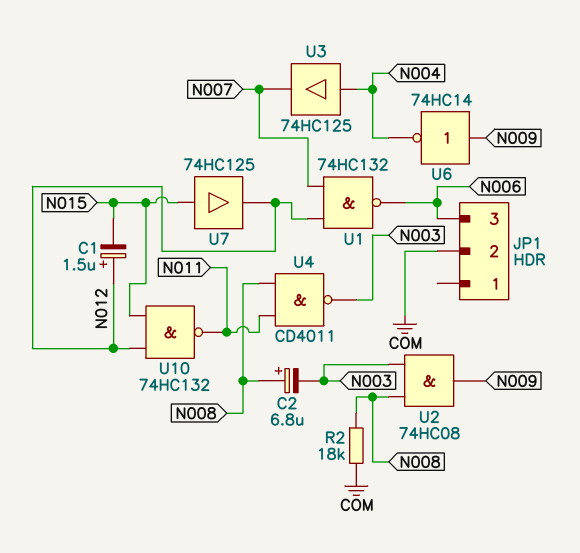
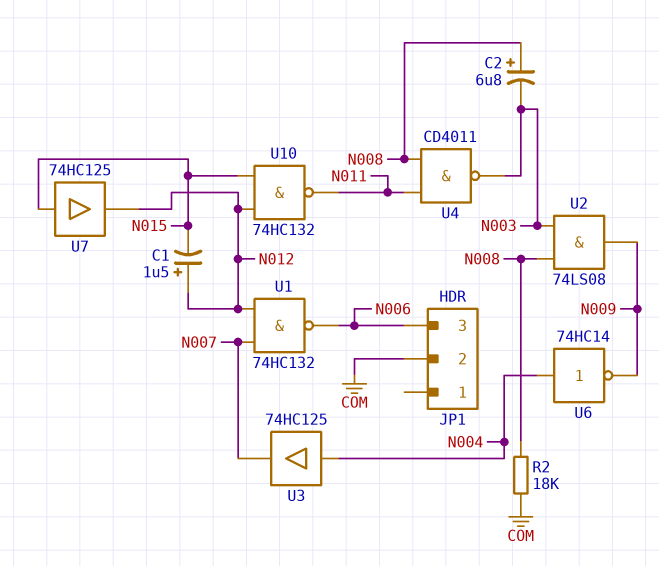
U2: AND 74HC08 (in N003, in N008, out N009) -> AND 74LS08 (in N003, in N008, out N009)
U6: NOT 74HC14 (in N009, out N004) -> NOT 74HC14 (in N004, out N009)

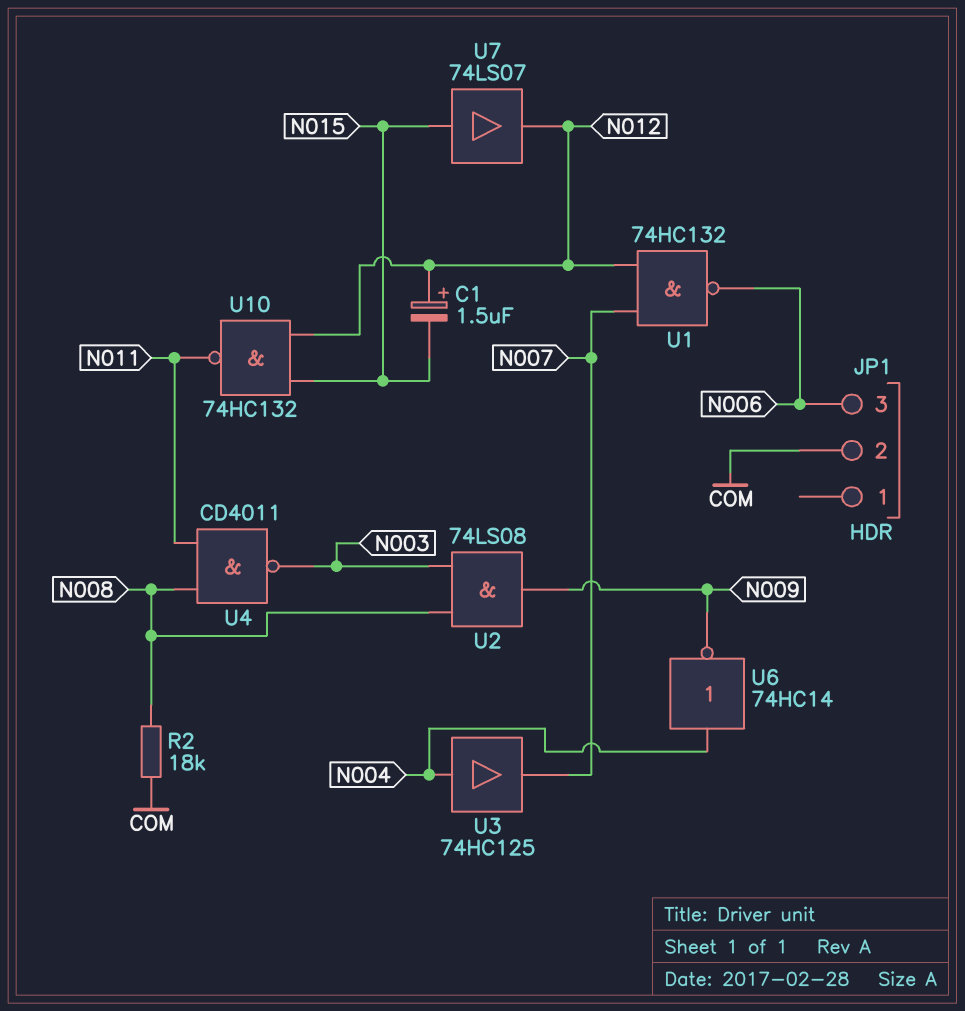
C2: 6.8uF (plus N008, minus N003) -> none
U7: buffer 74HC125 (in N015, out N012) -> buffer 74LS07 (in N015, out N012)

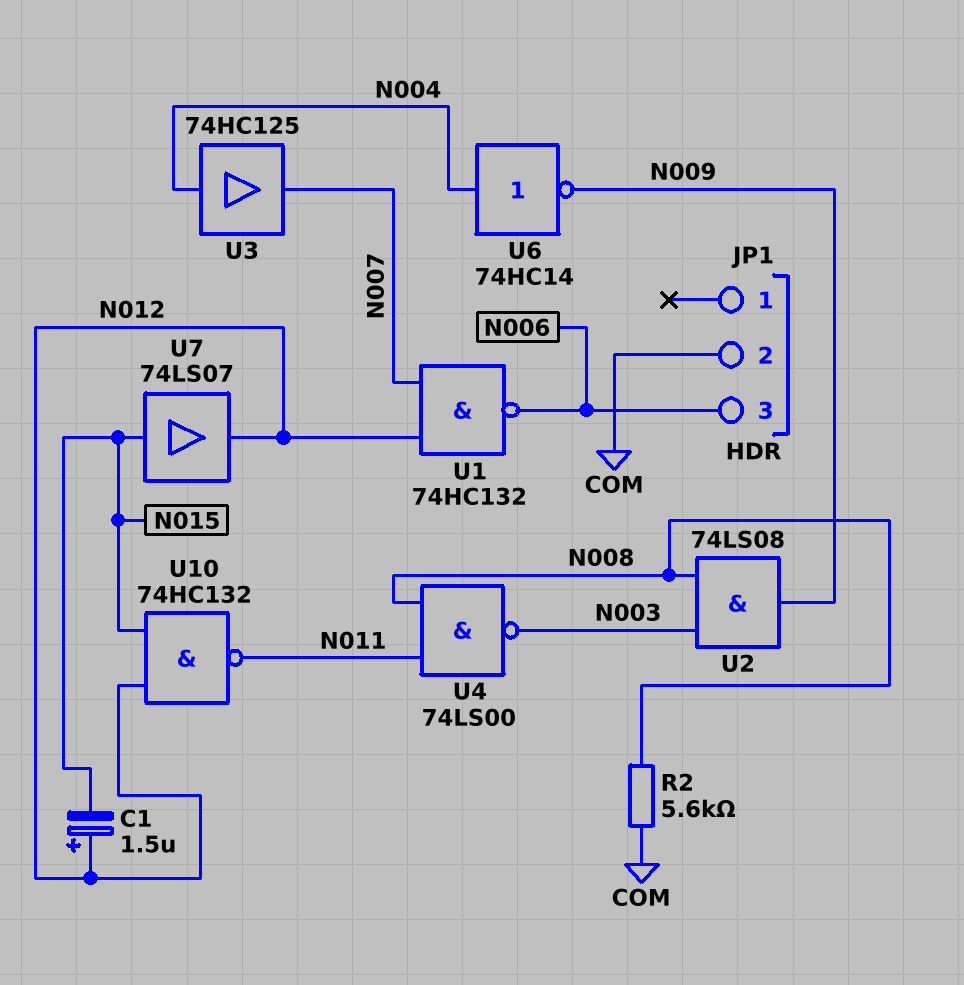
R2: 18k (COM, N008) -> 5.6k (COM, N008)
U4: NAND CD4011 (in N008, in N011, out N003) -> NAND 74LS00 (in N008, in N011, out N003)

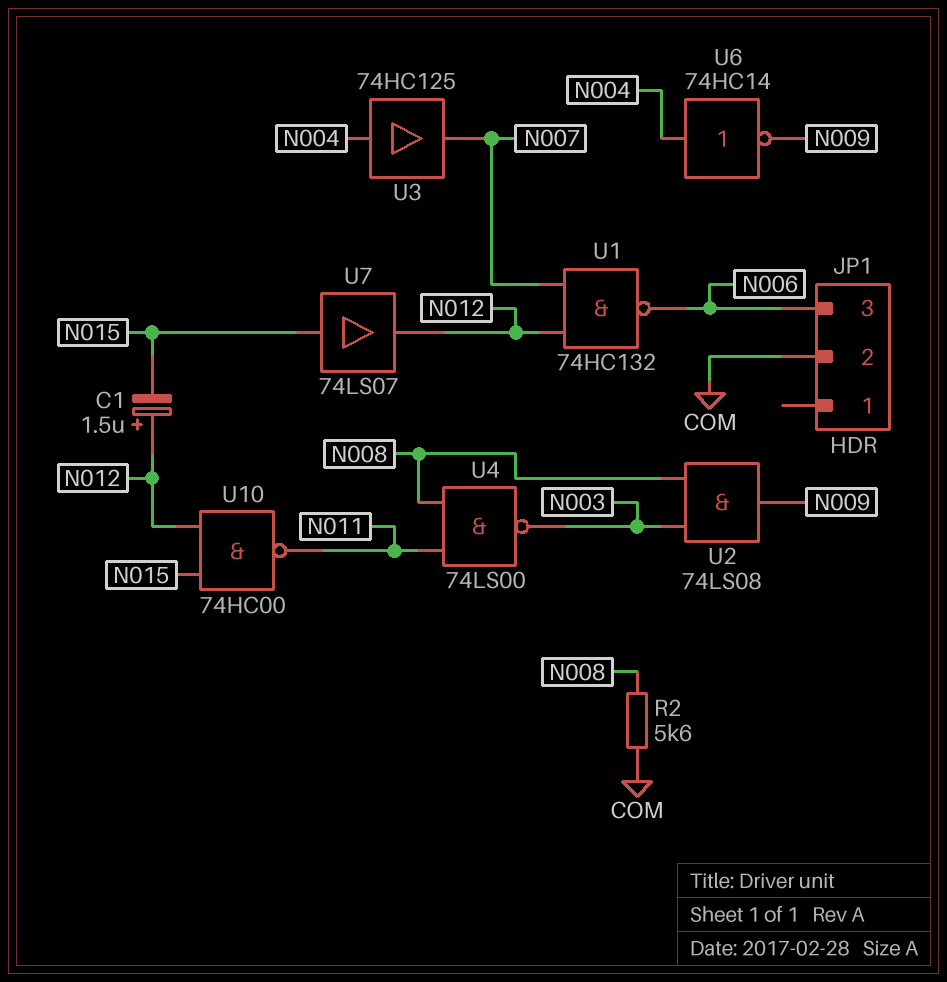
U10: NAND 74HC132 (in N012, in N015, out N011) -> NAND 74HC00 (in N012, in N015, out N011)

